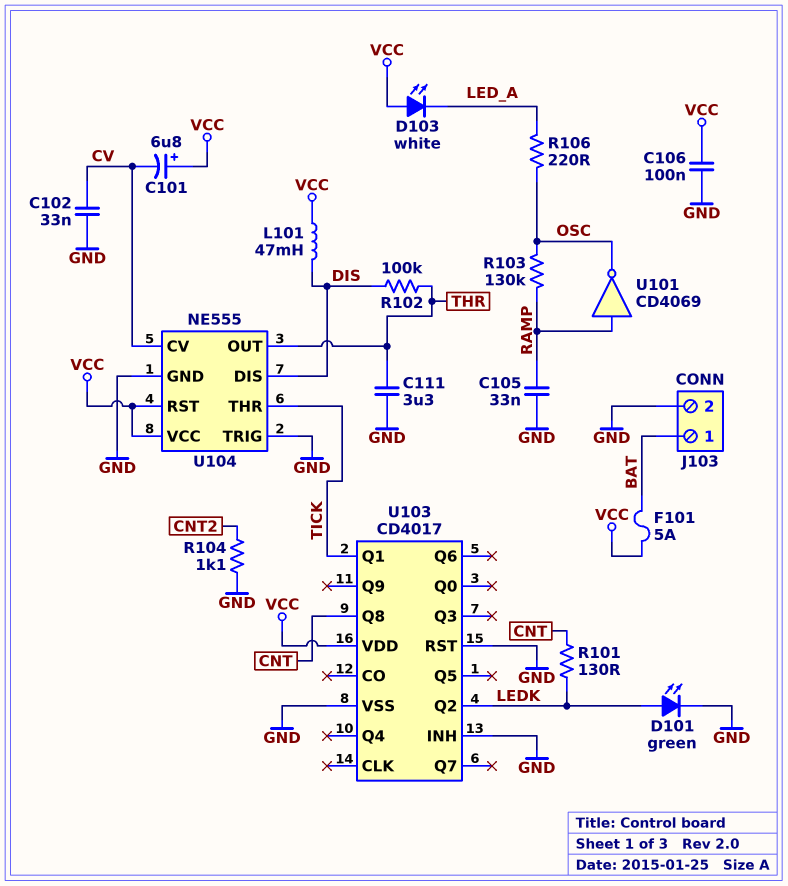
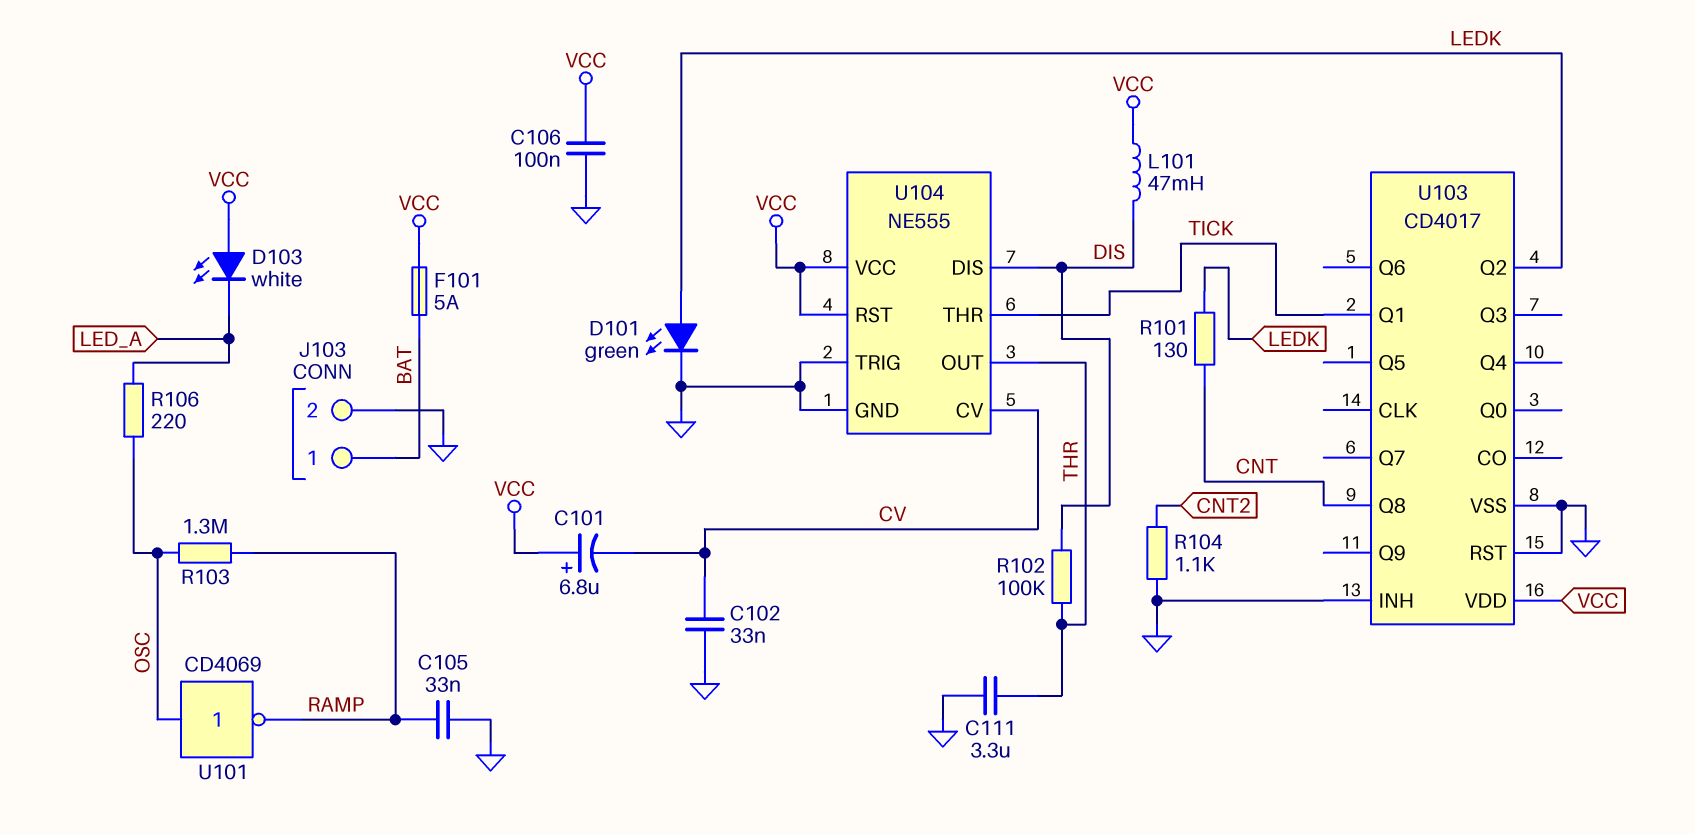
R103: 130k (OSC, RAMP) -> 1.3M (OSC, RAMP)
U101: NOT CD4069 (in RAMP, out OSC) -> NOT CD4069 (in OSC, out RAMP)

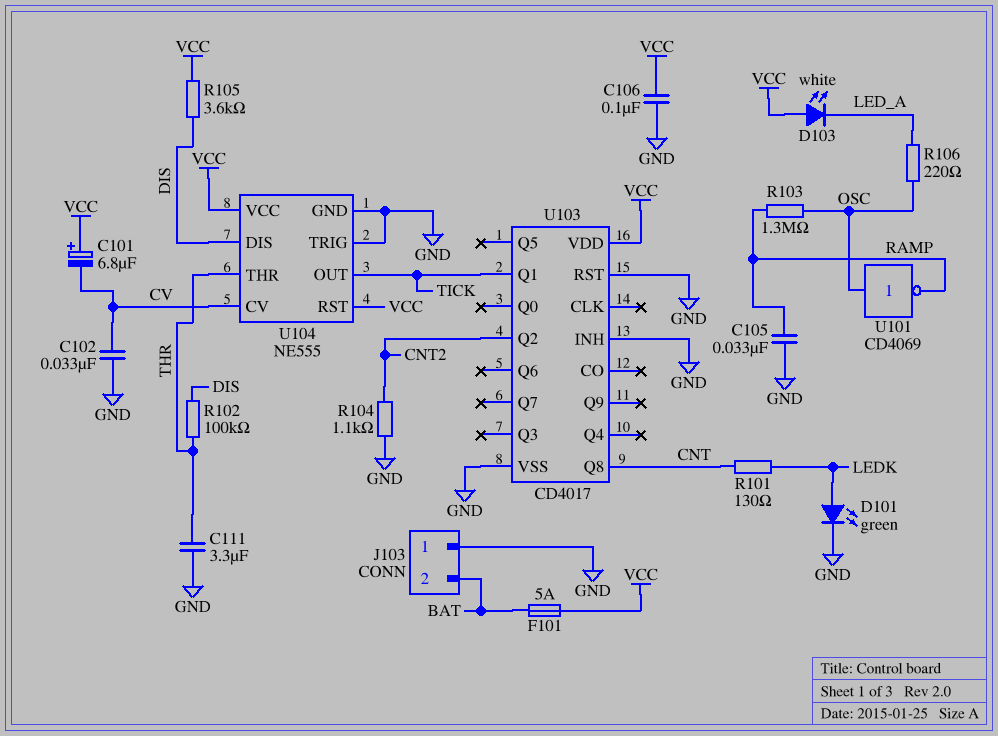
J103 pin 1: BAT -> GND
J103 pin 2: GND -> BAT
L101: 47mH (DIS, VCC) -> none
R105: none -> 3.6k (DIS, VCC)
U103 pin Q2: LEDK -> CNT2
U104 pin OUT: THR -> TICK
U104 pin THR: TICK -> THR

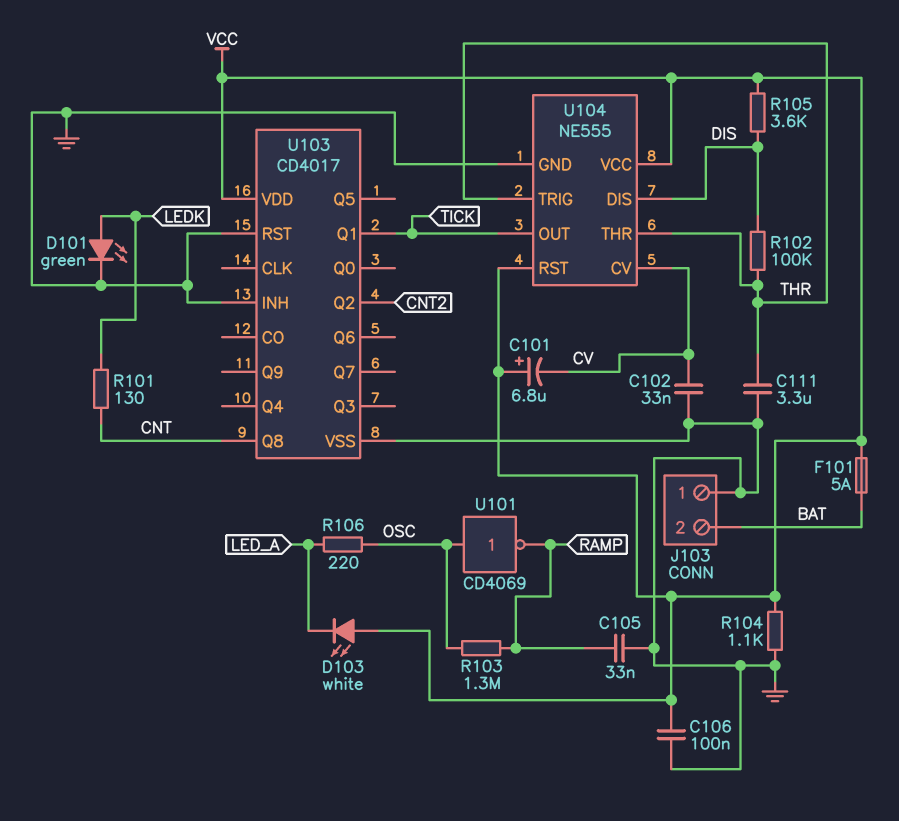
R104: 1.1k (CNT2, GND) -> 1.1k (GND, VCC)
U104 pin TRIG: GND -> THR

